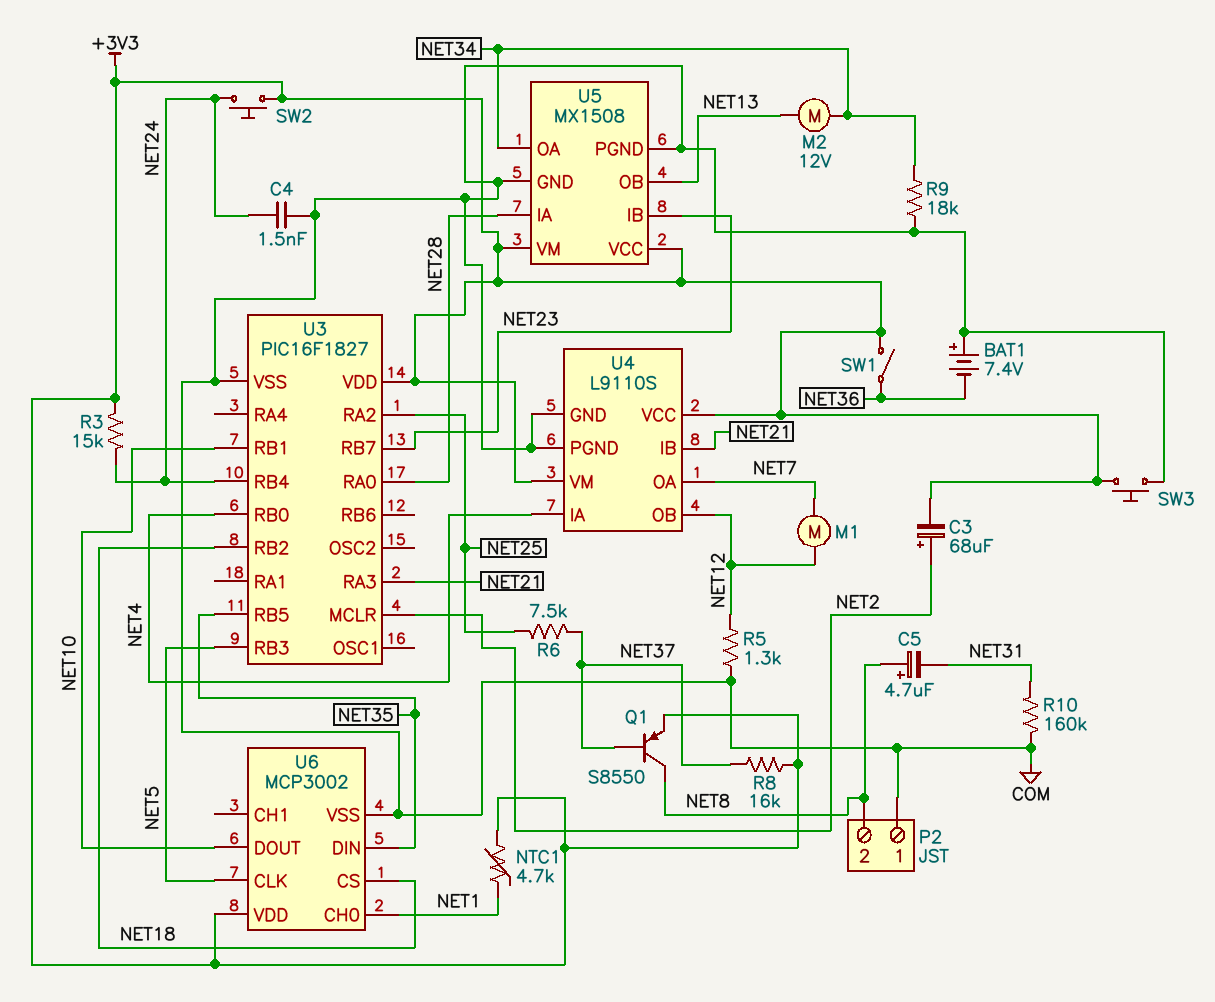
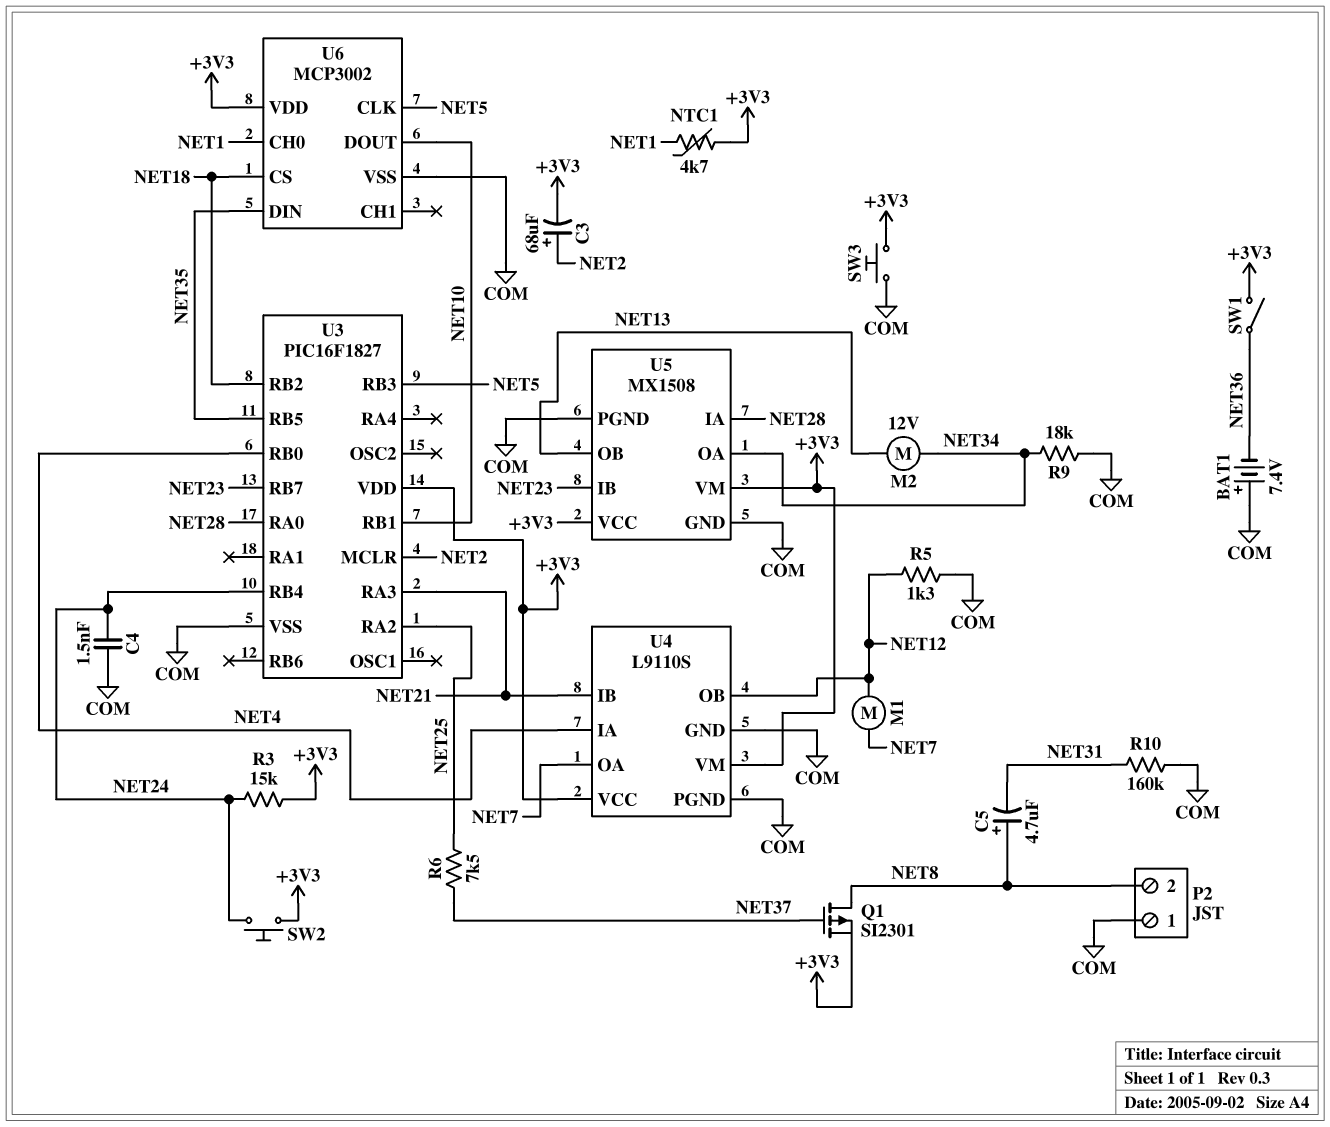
Q1: PNP S8550 (B NET37, C NET8, E +3V3) -> PMOS SI2301 (G NET37, D NET8, S +3V3)
R8: 16k (+3V3, NET37) -> none

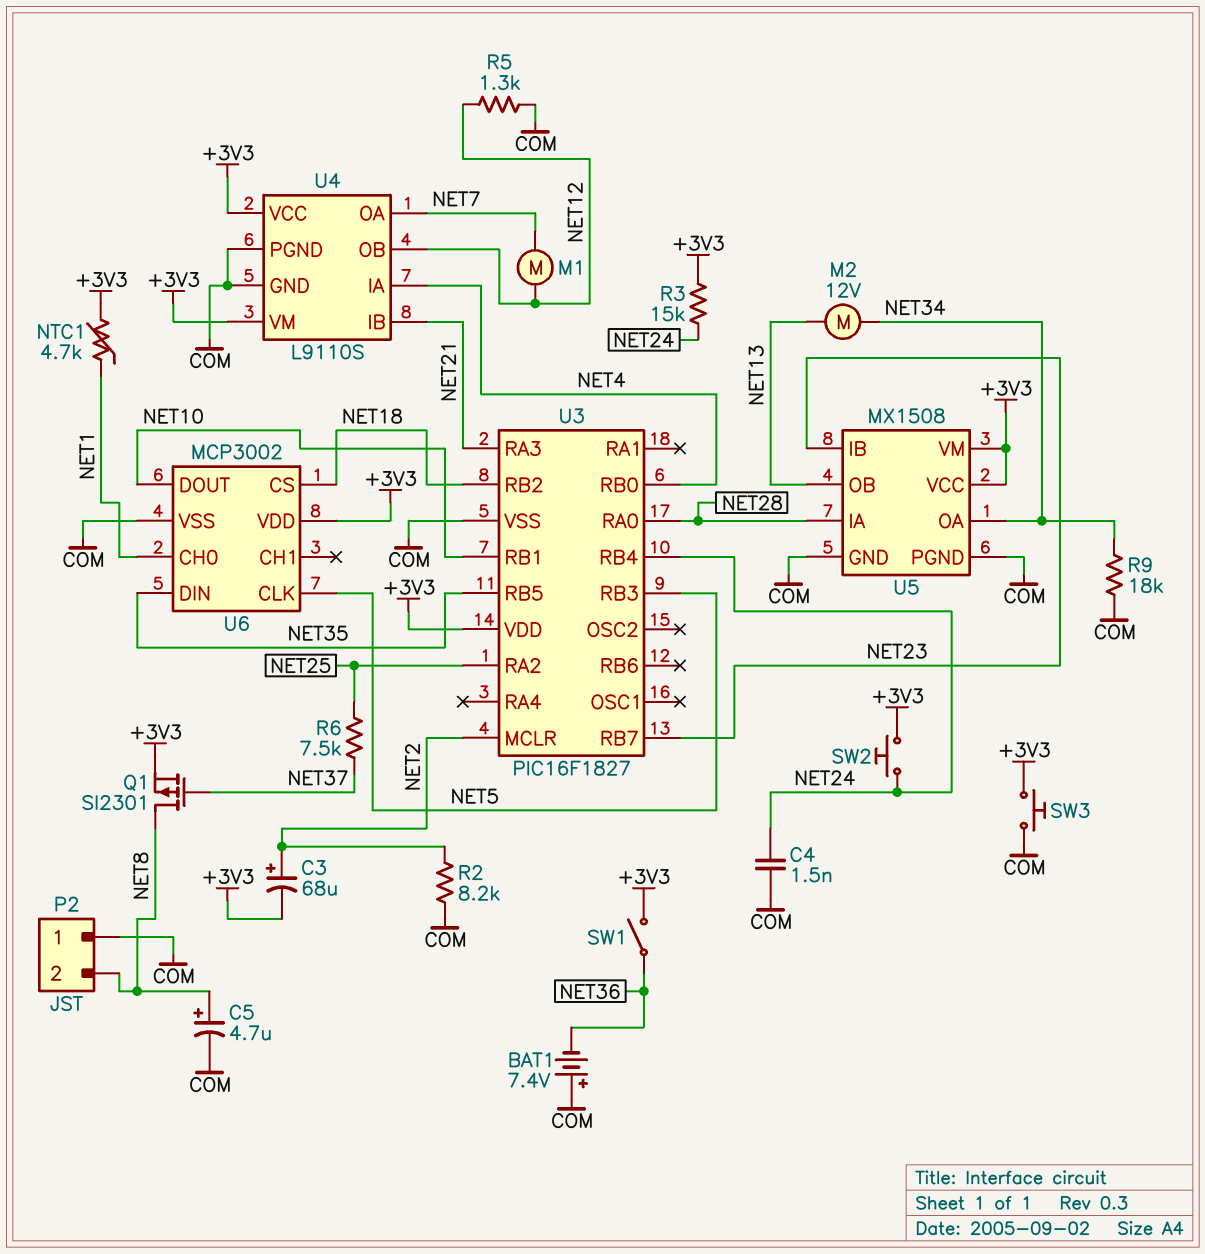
C5: 4.7uF (plus NET8, minus NET31) -> 4.7uF (plus NET8, minus COM)
R2: none -> 8.2k (COM, NET2)
R10: 160k (COM, NET31) -> none

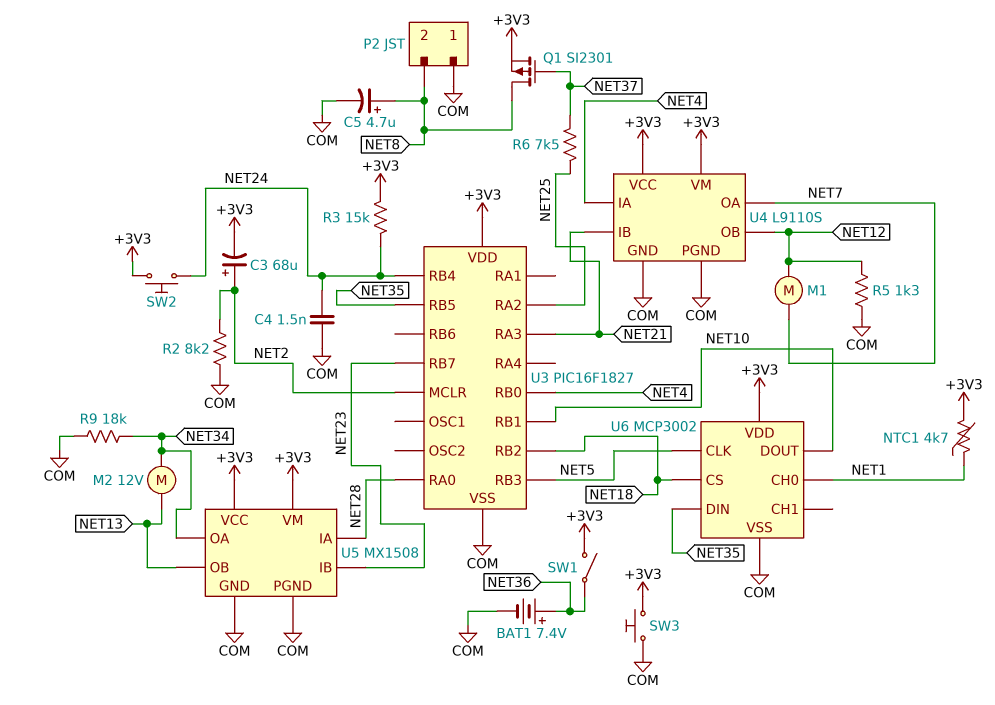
BAT1: 7.4V (plus COM, minus NET36) -> 7.4V (plus NET36, minus COM)

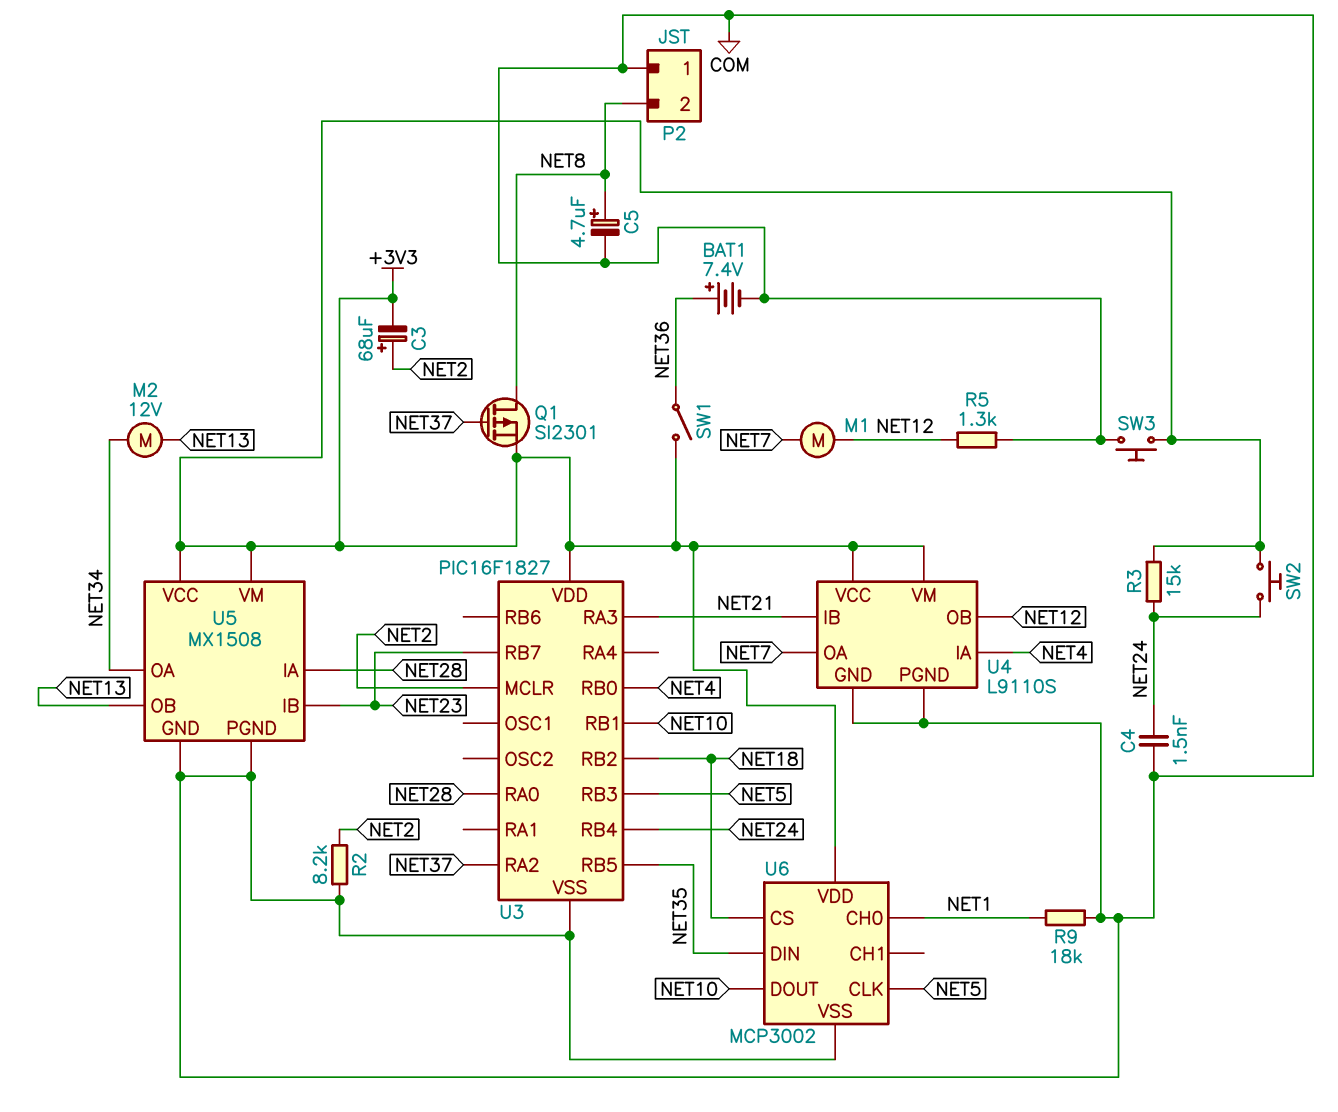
NTC1: 4.7k (+3V3, NET1) -> none
R6: 7.5k (NET25, NET37) -> none
R9: 18k (COM, NET34) -> 18k (COM, NET1)
U3 pin RA2: NET25 -> NET37

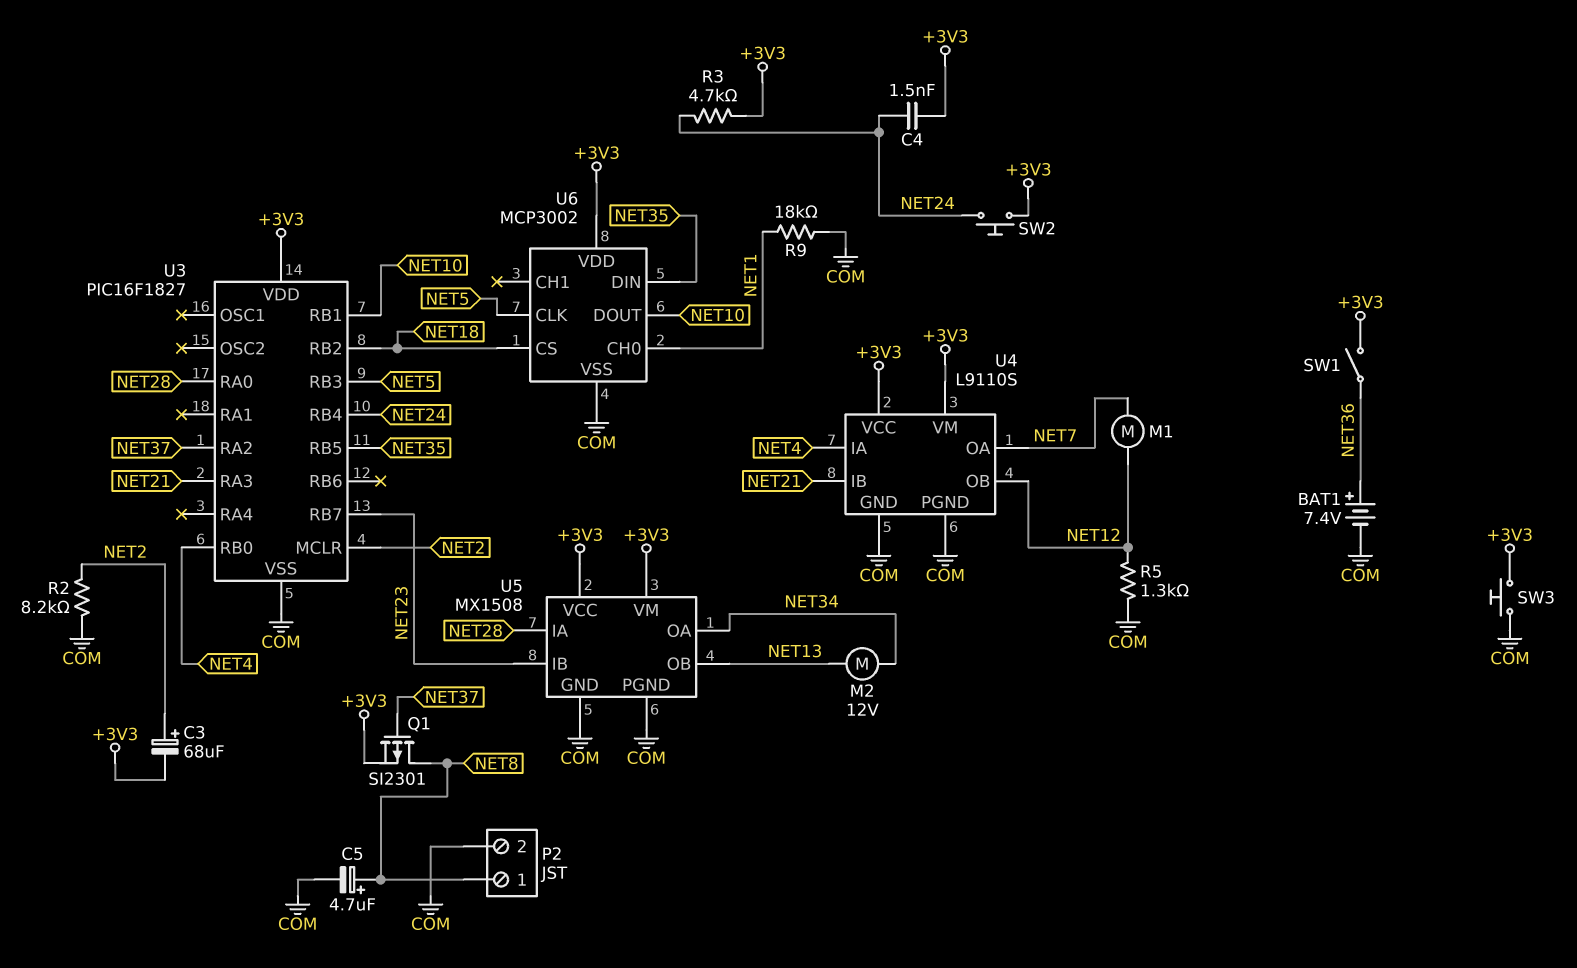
C4: 1.5nF (COM, NET24) -> 1.5nF (+3V3, NET24)
P2 pin 1: COM -> NET8
P2 pin 2: NET8 -> COM
R3: 15k (+3V3, NET24) -> 4.7k (+3V3, NET24)

